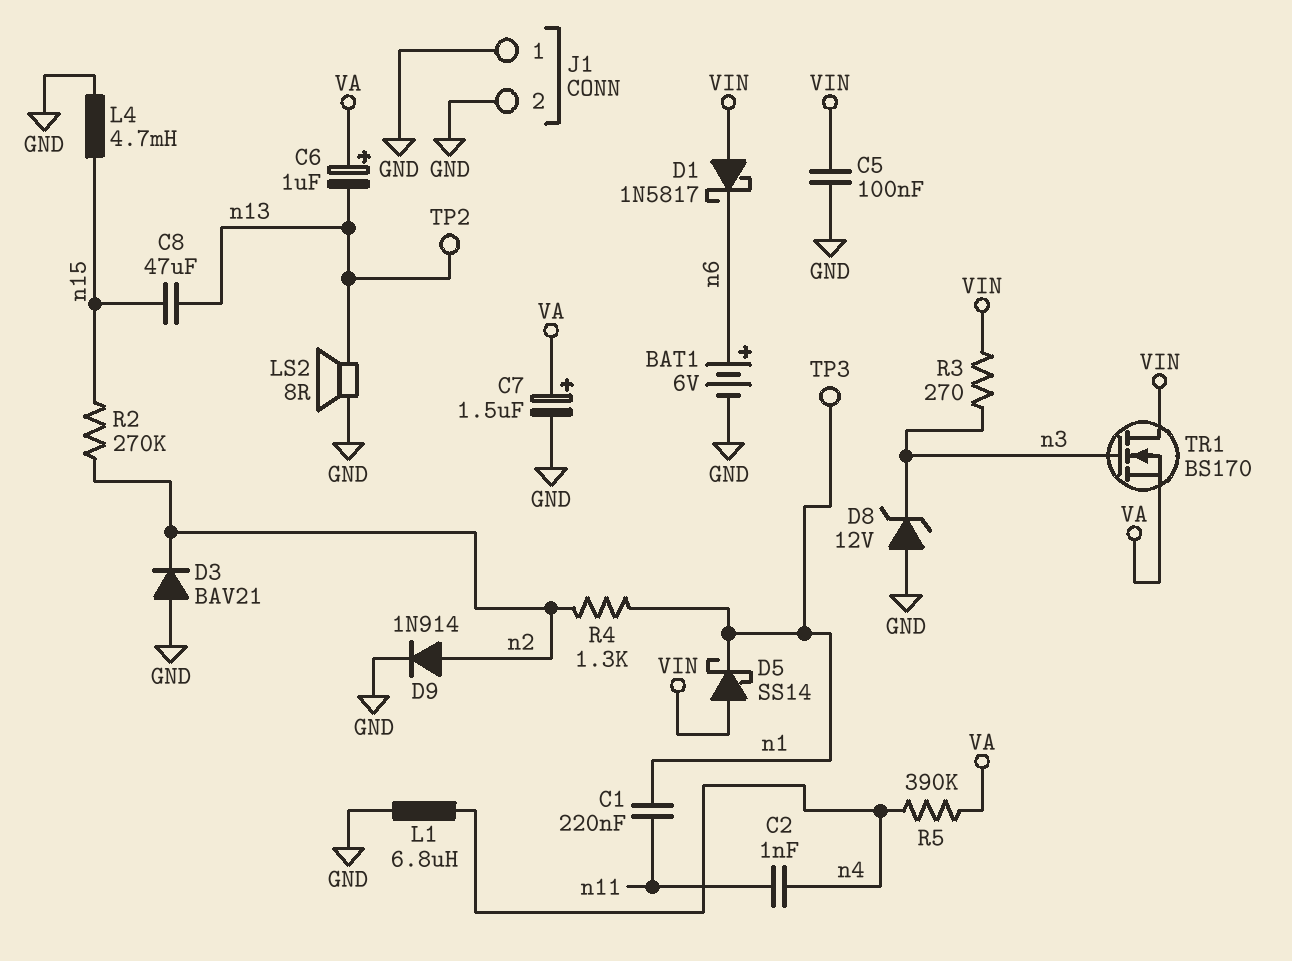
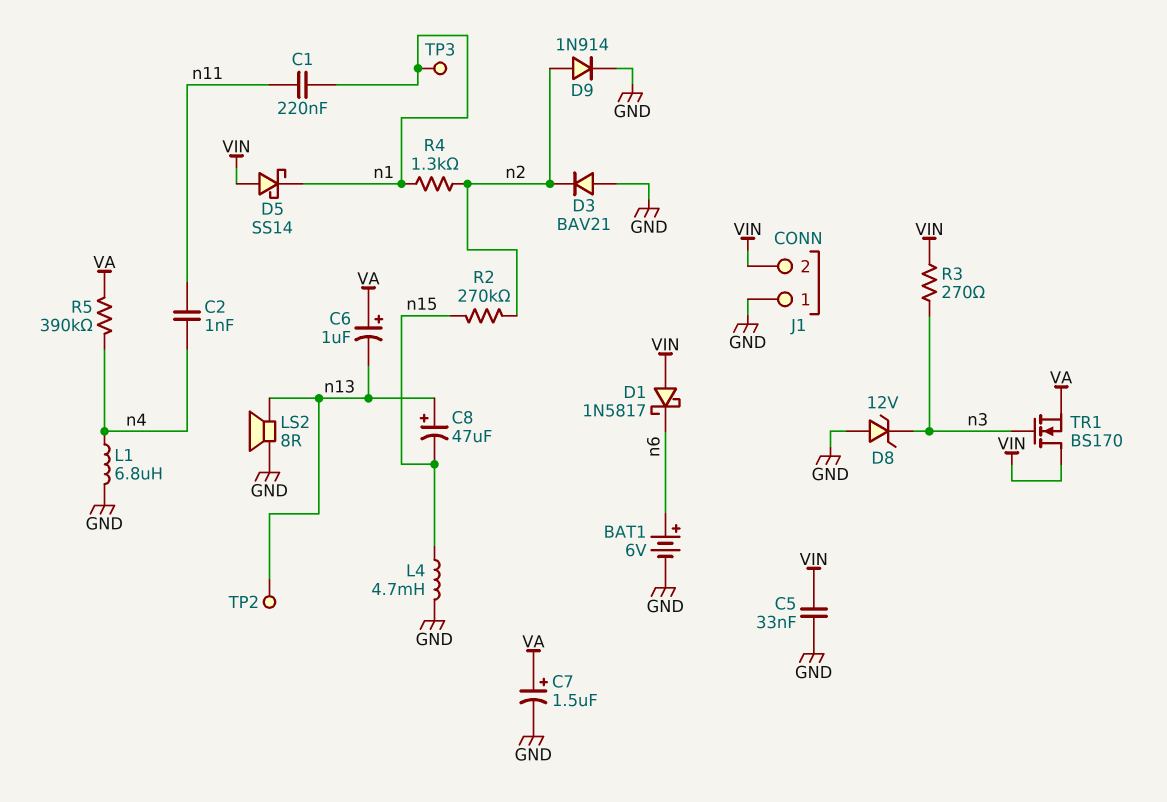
C5: 100nF (GND, VIN) -> 33nF (GND, VIN)
C8: 47uF (n13, n15) -> 47uF (plus n13, minus n15)
J1 pin 2: GND -> VIN

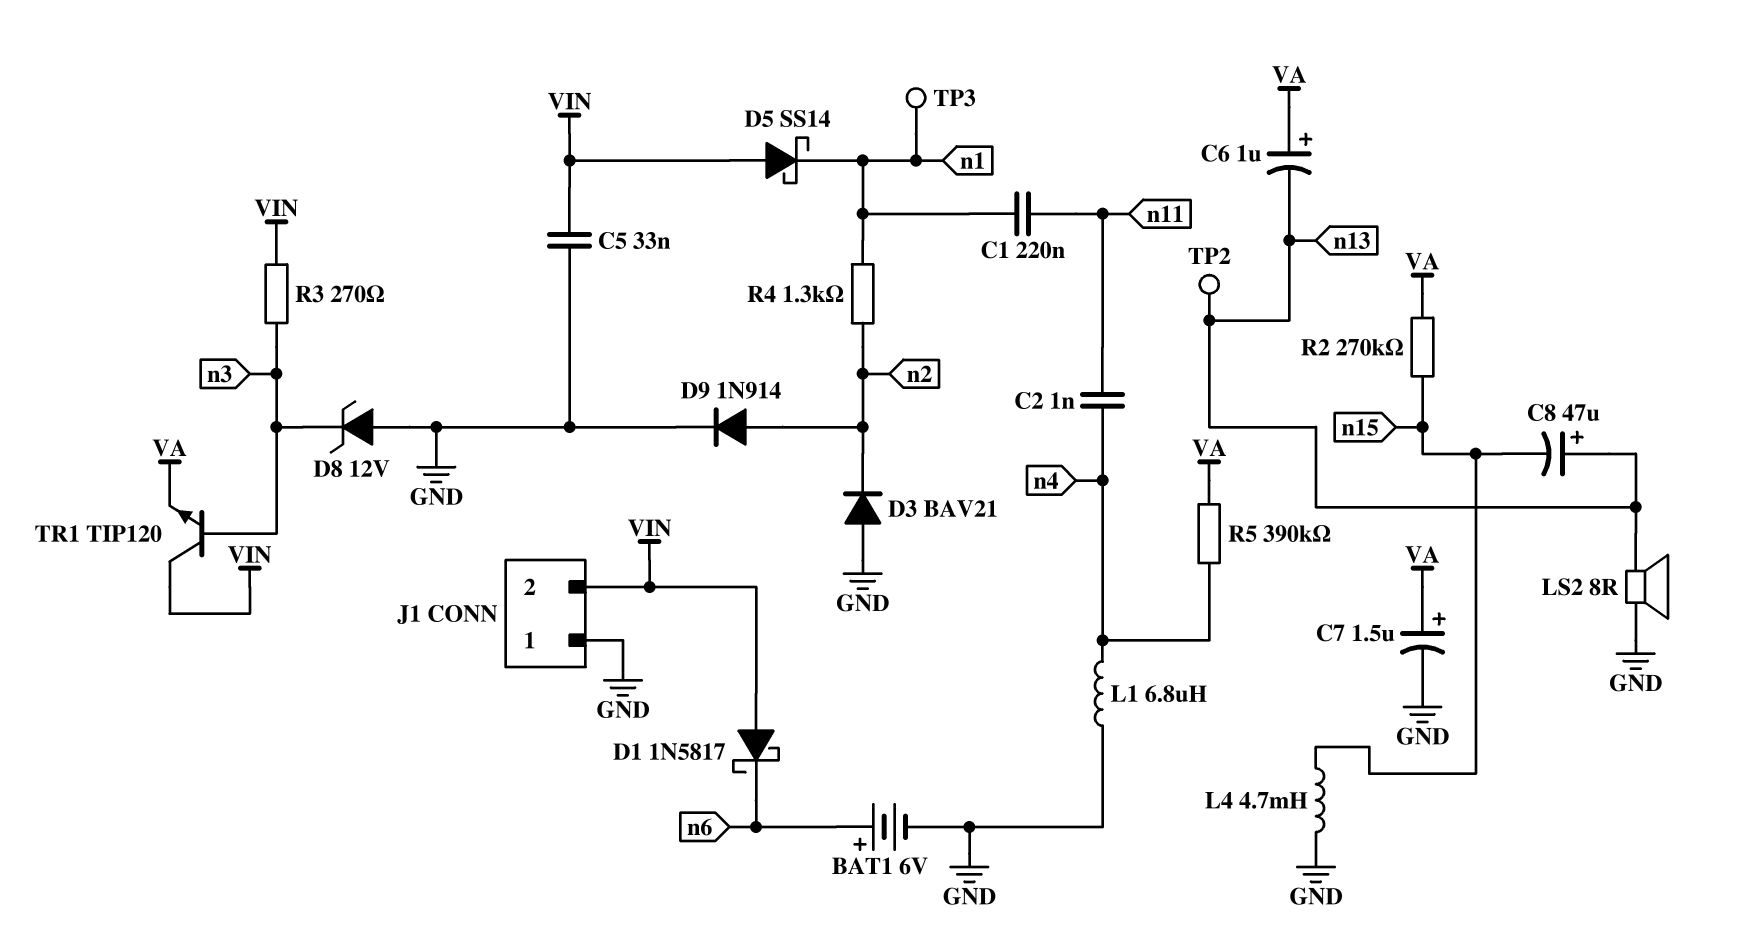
R2: 270k (n2, n15) -> 270k (VA, n15)
TR1: NMOS BS170 (G n3, D VIN, S VA) -> NPN TIP120 (B n3, C VIN, E VA)

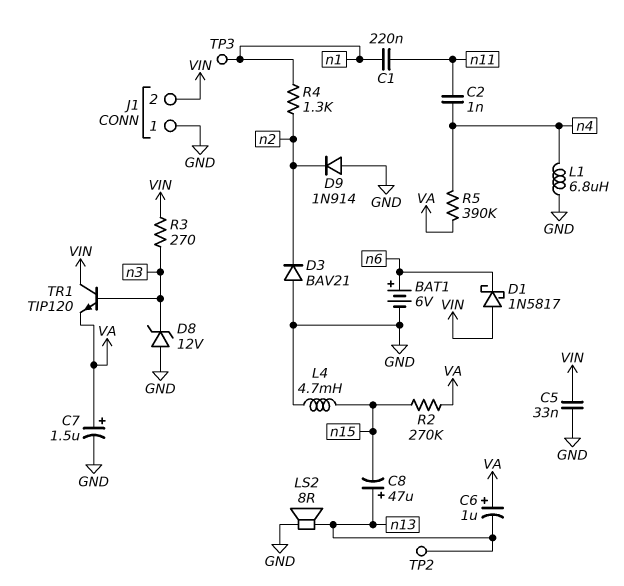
D5: schottky SS14 (A VIN, K n1) -> none
D9: diode 1N914 (A n2, K GND) -> diode 1N914 (A GND, K n2)

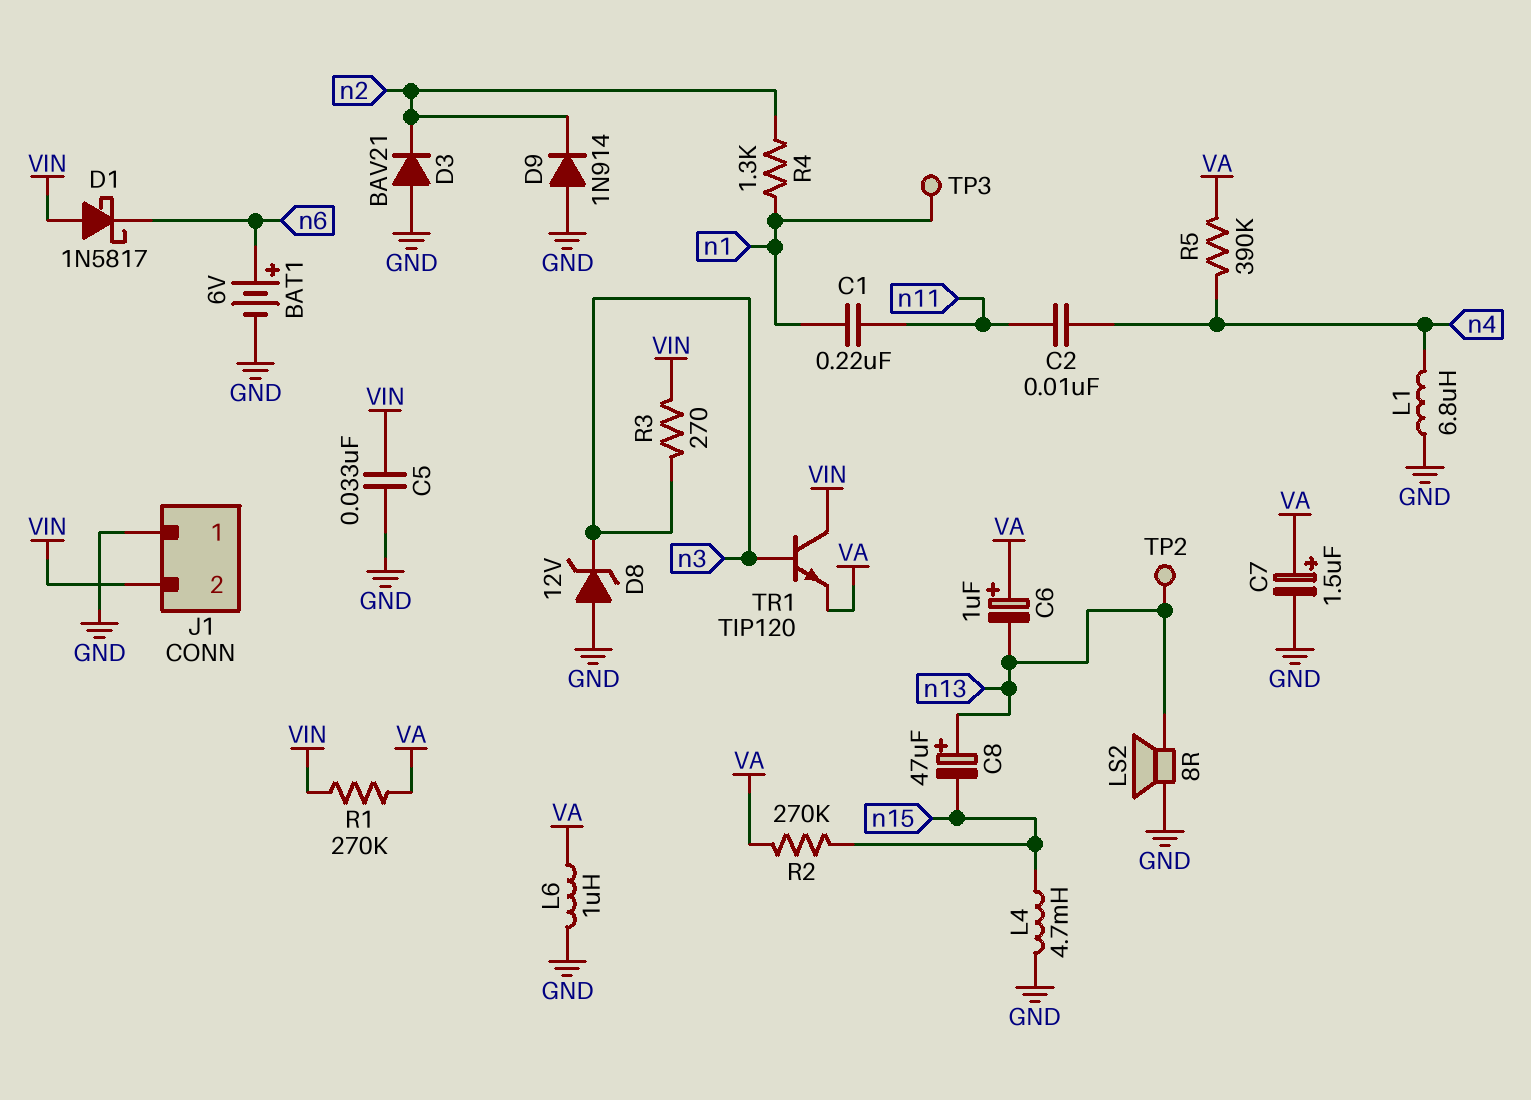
C2: 1nF (n4, n11) -> 10nF (n4, n11)
L6: none -> 1uH (GND, VA)
R1: none -> 270k (VA, VIN)

